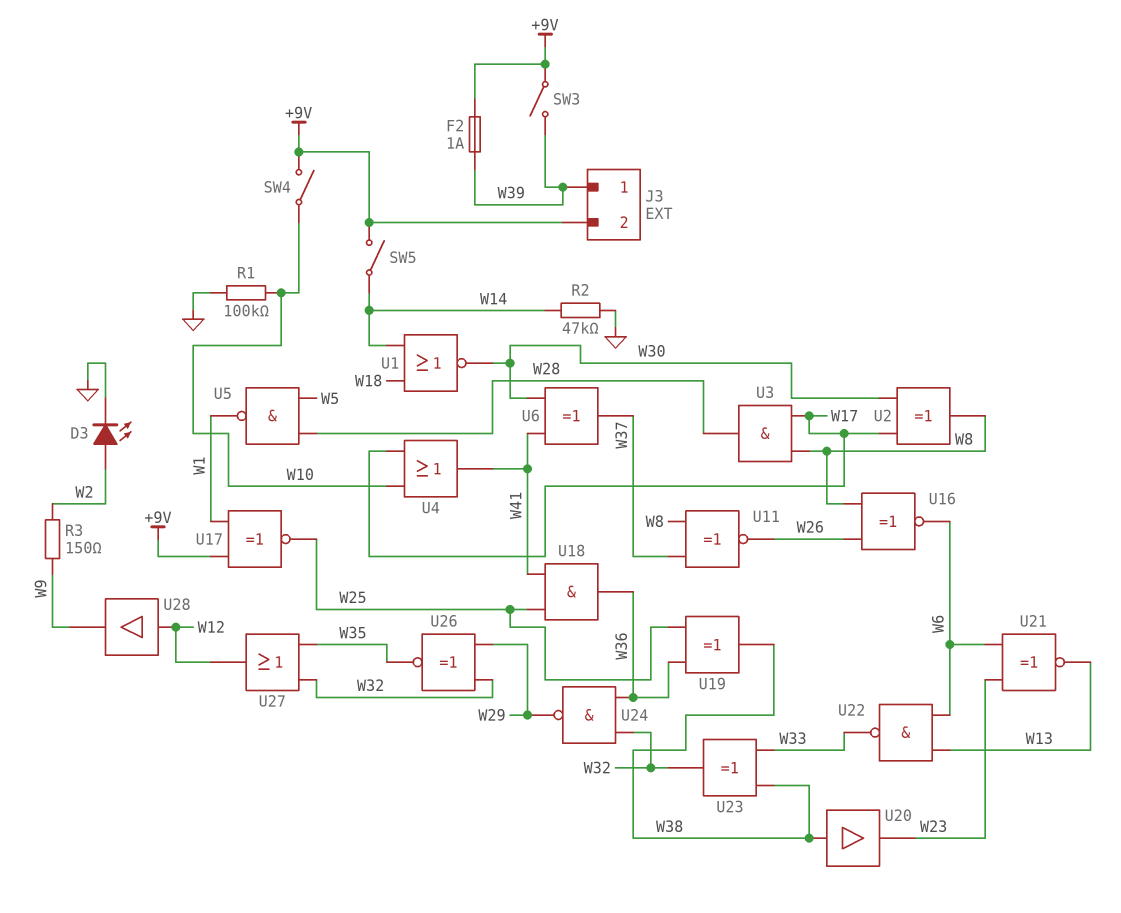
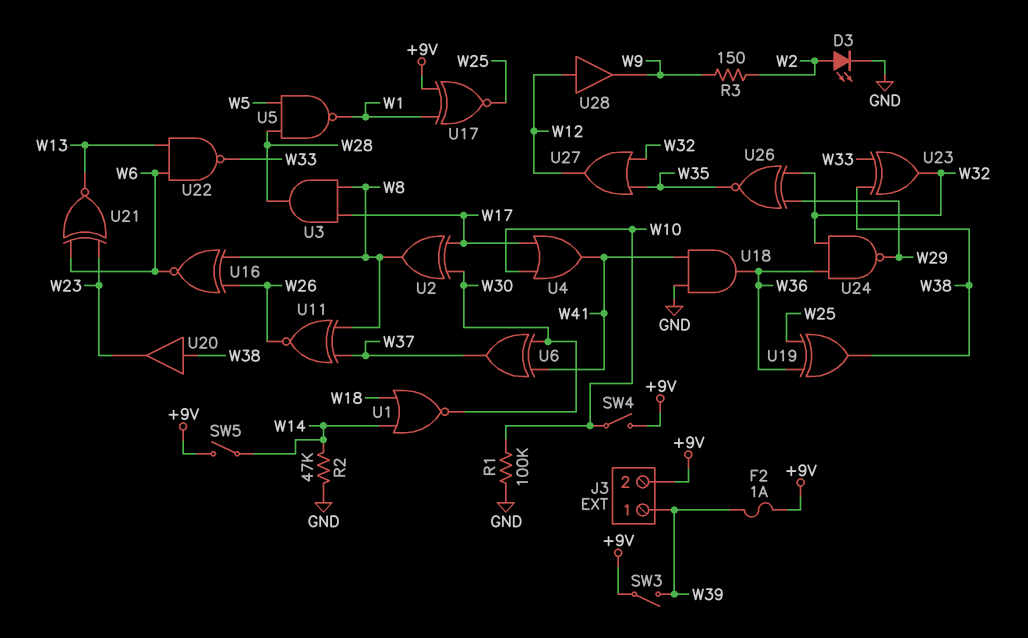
U18: AND (in W25, in W41, out W36) -> AND (in GND, in W41, out W36)

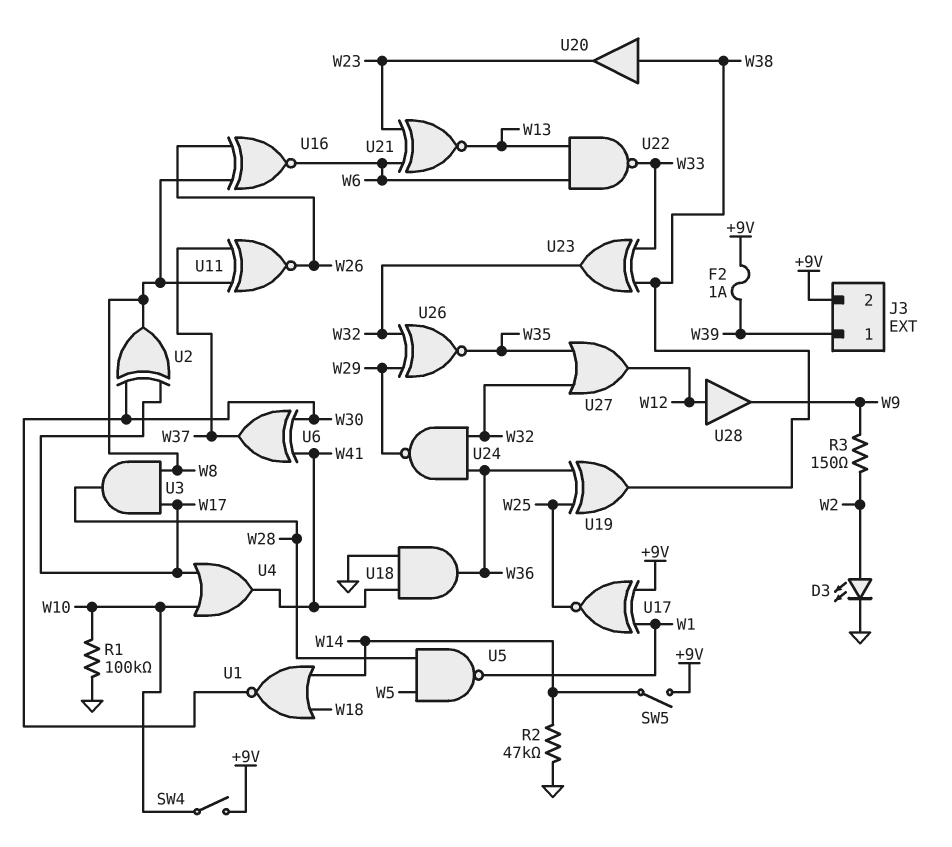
SW3: switch (+9V, W39) -> none

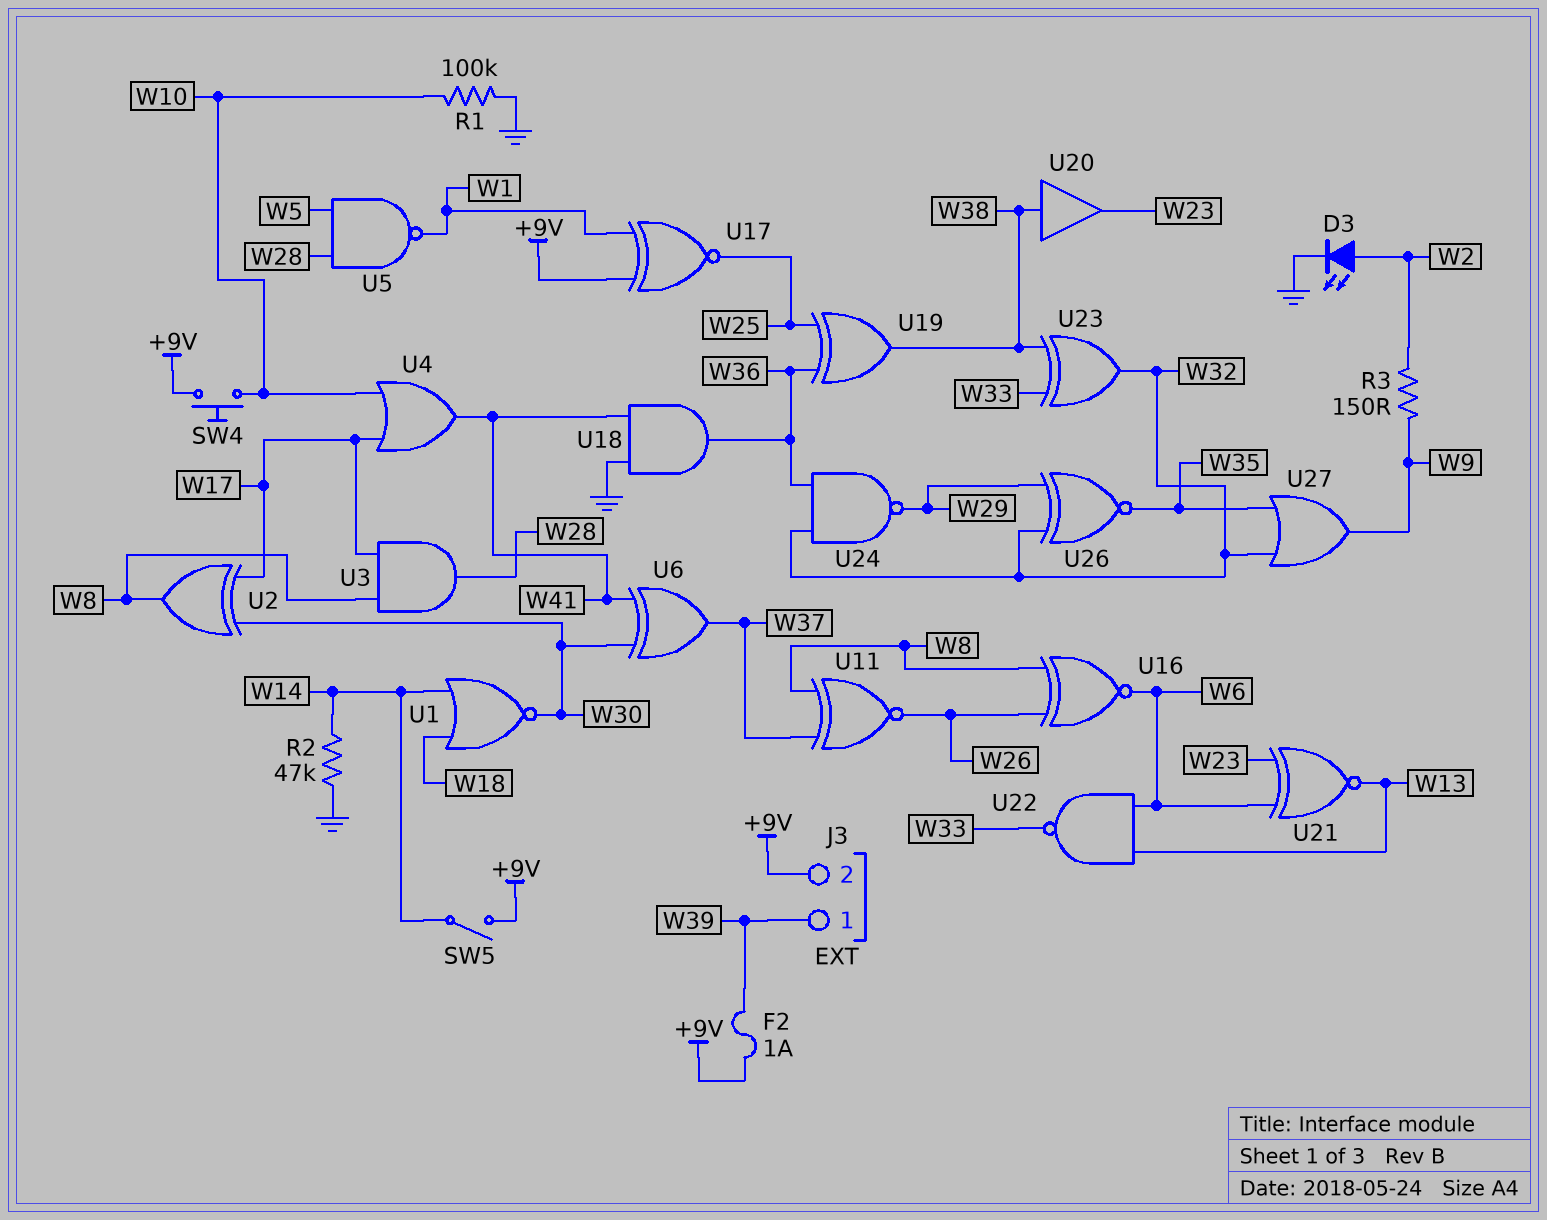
SW4: switch (+9V, W10) -> button (+9V, W10)
U27: OR (in W32, in W35, out W12) -> OR (in W32, in W35, out W9)
U28: buffer (in W12, out W9) -> none

